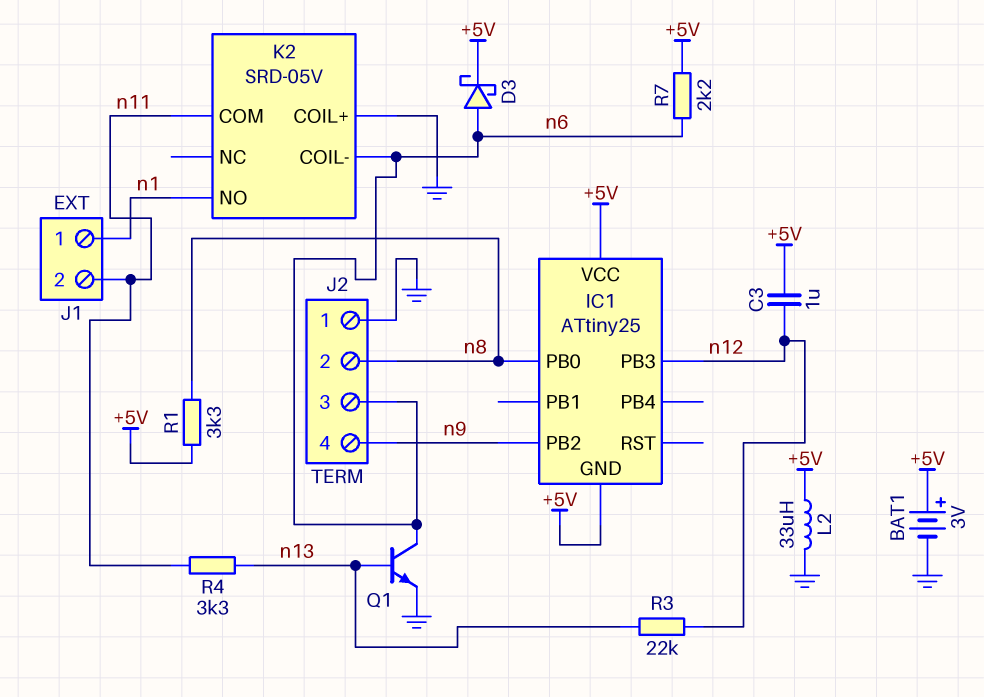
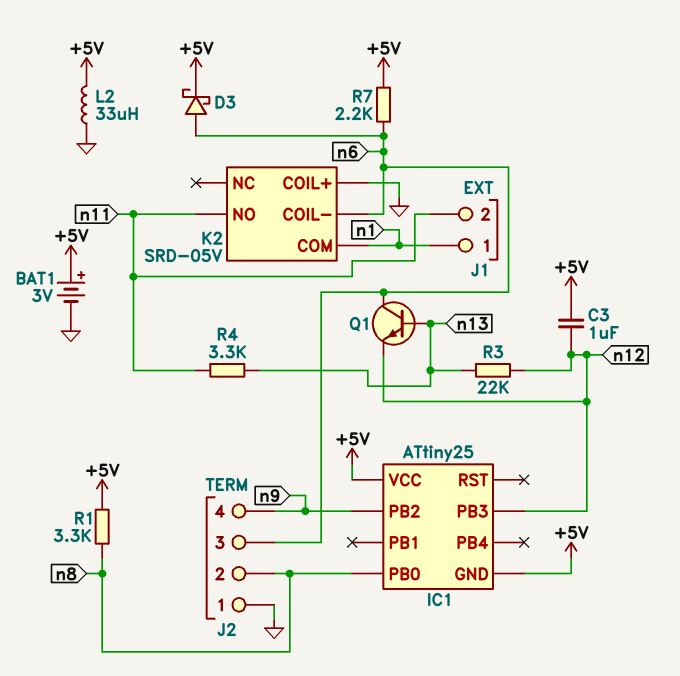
K2 pin COM: n11 -> n1
K2 pin NO: n1 -> n11
Q1: NPN (B n13, C n6, E GND) -> NPN (B n13, C n6, E n12)

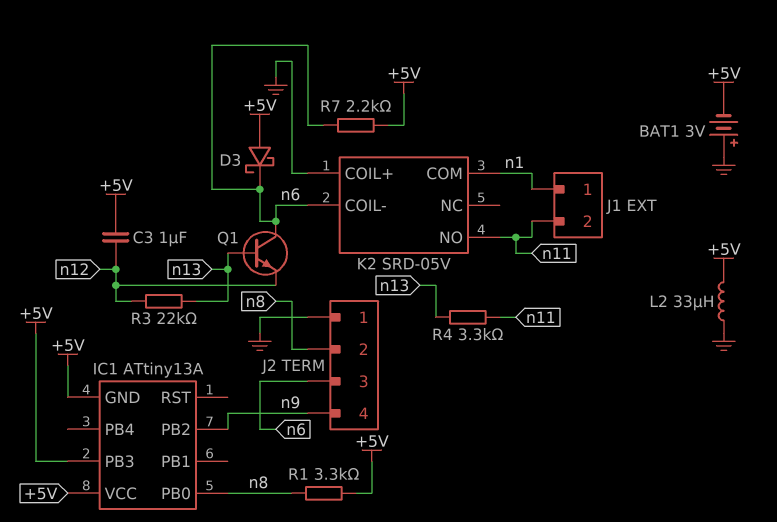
BAT1: 3V (plus +5V, minus GND) -> 3V (plus GND, minus +5V)
D3: schottky (A n6, K +5V) -> schottky (A +5V, K n6)
IC1: ATtiny25 -> ATtiny13A
IC1 pin PB3: n12 -> +5V

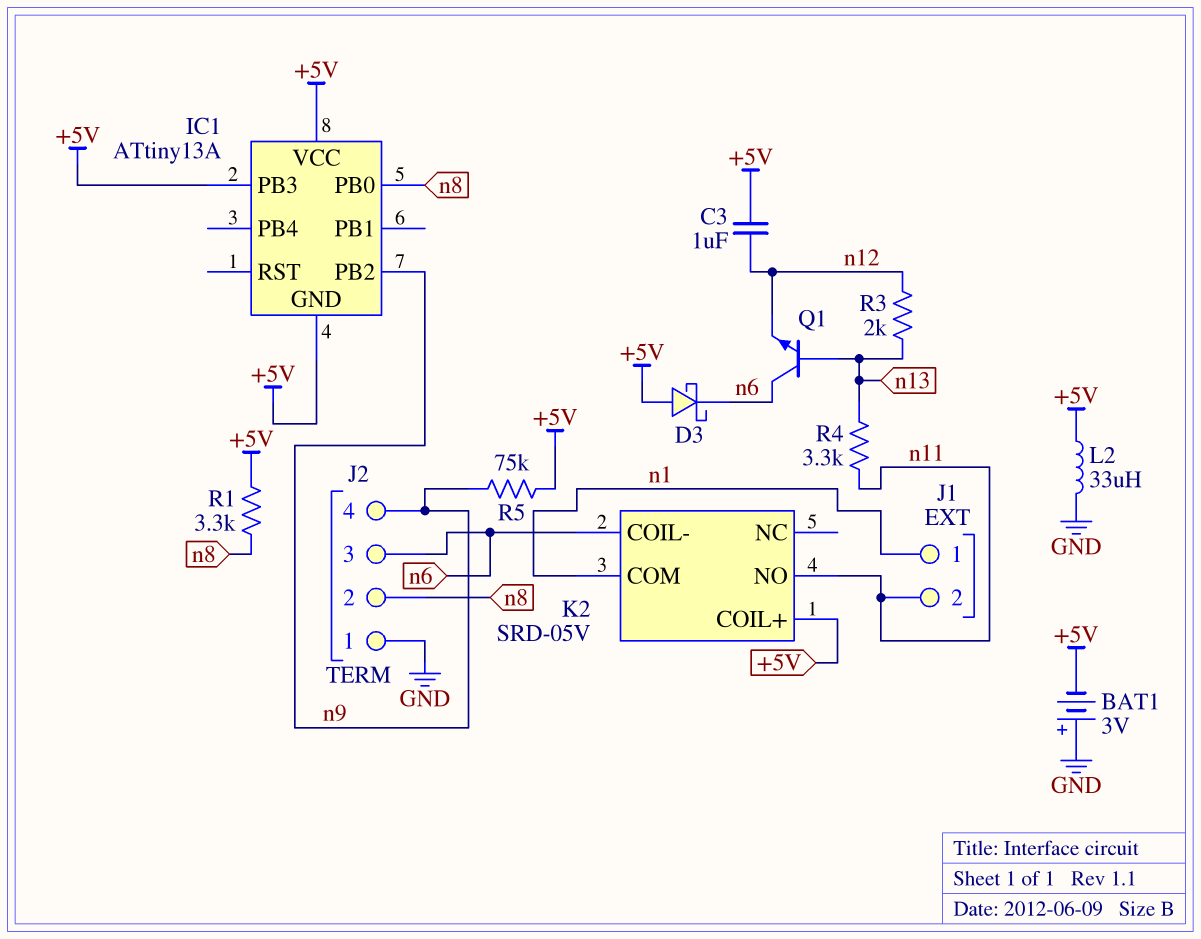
K2 pin COIL+: GND -> +5V
R3: 22k (n12, n13) -> 2k (n12, n13)
R5: none -> 75k (+5V, n9)
R7: 2.2k (+5V, n6) -> none

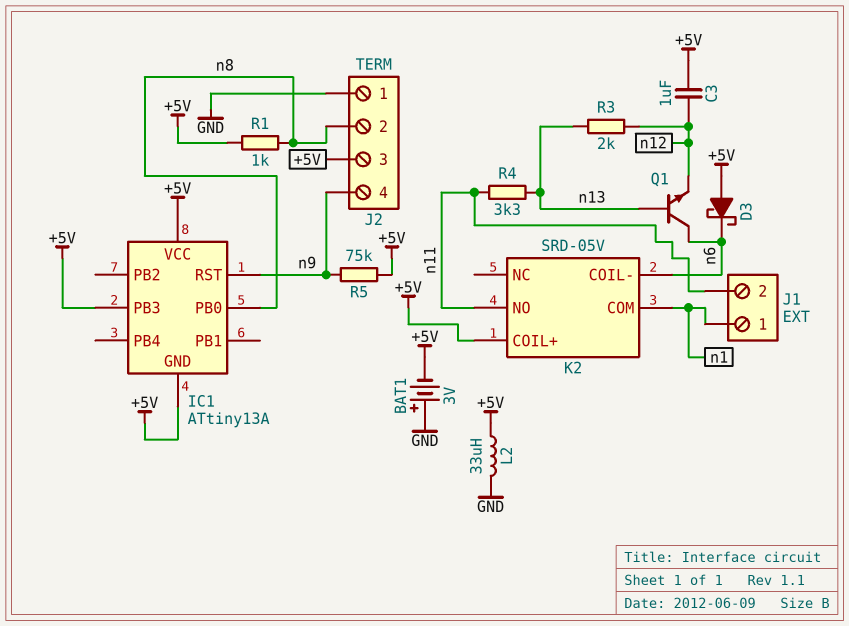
IC1 pin PB2: n9 -> none
IC1 pin RST: none -> n9
J2 pin 3: n6 -> +5V
R1: 3.3k (+5V, n8) -> 1k (+5V, n8)

